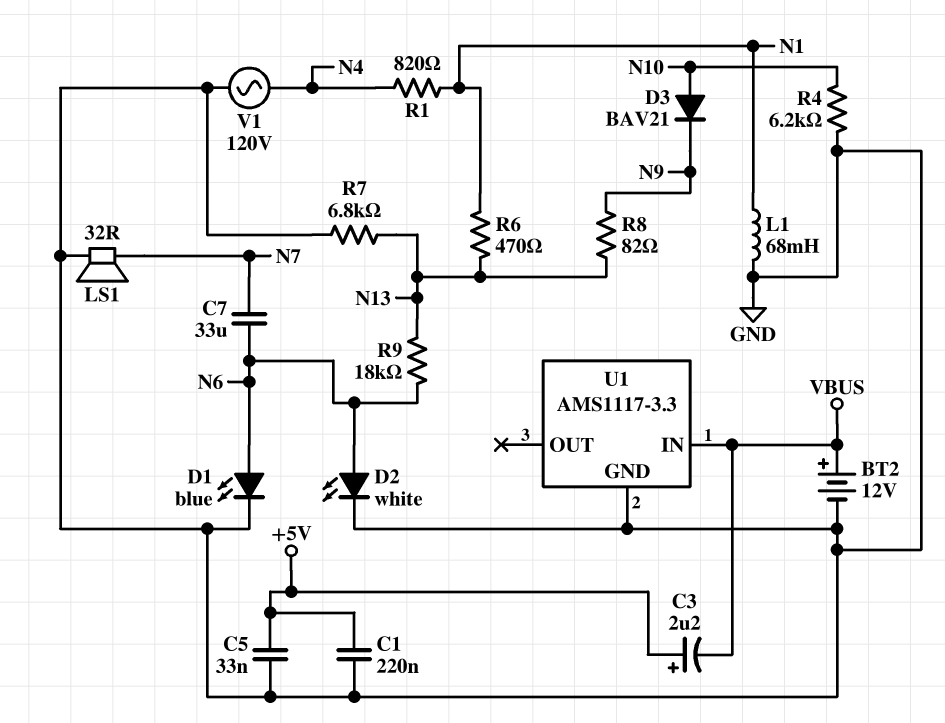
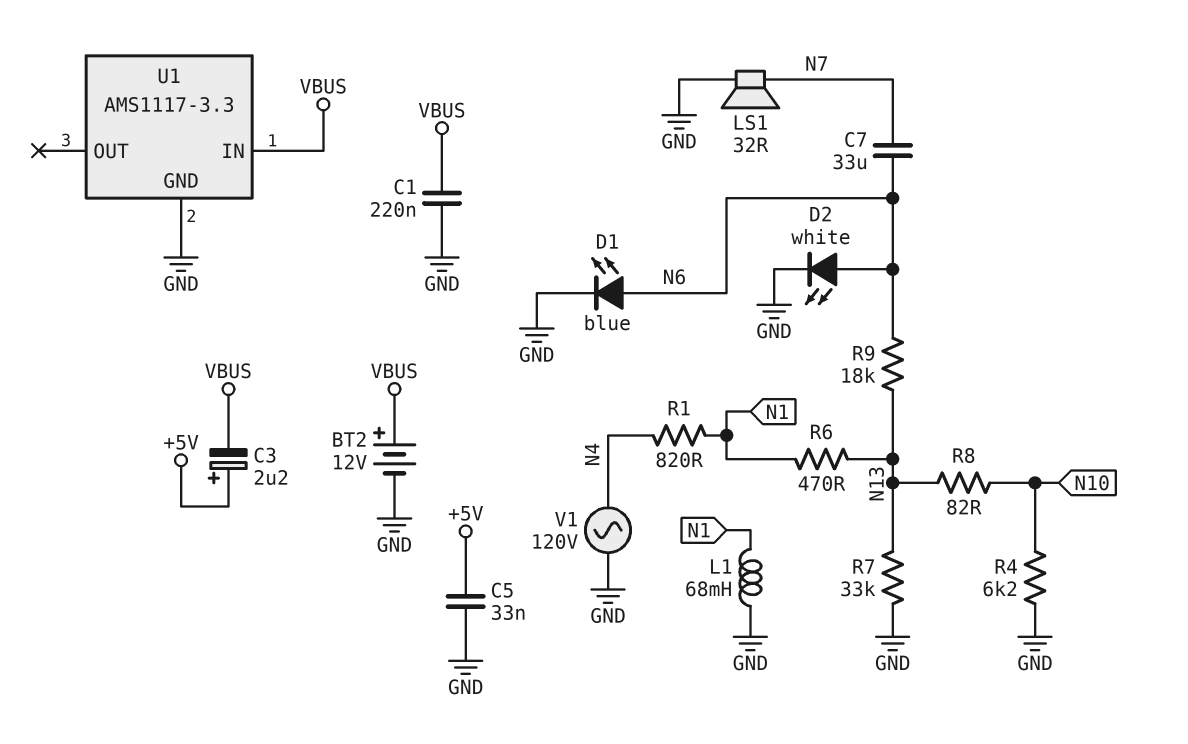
C1: 220nF (+5V, GND) -> 220nF (GND, VBUS)
D3: diode BAV21 (A N10, K N9) -> none
R7: 6.8k (GND, N13) -> 33k (GND, N13)
R8: 82 (N9, N13) -> 82 (N10, N13)

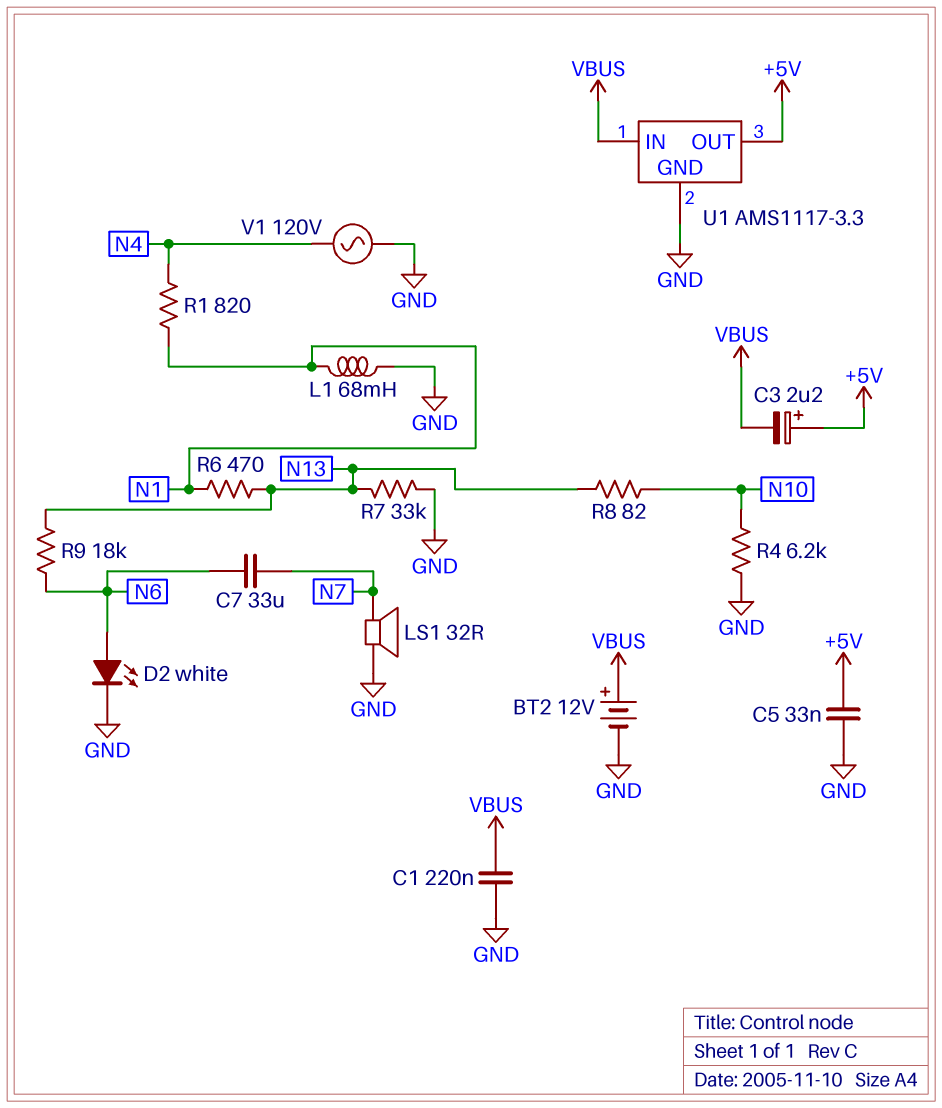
D1: LED blue (A N6, K GND) -> none
U1 pin OUT: none -> +5V

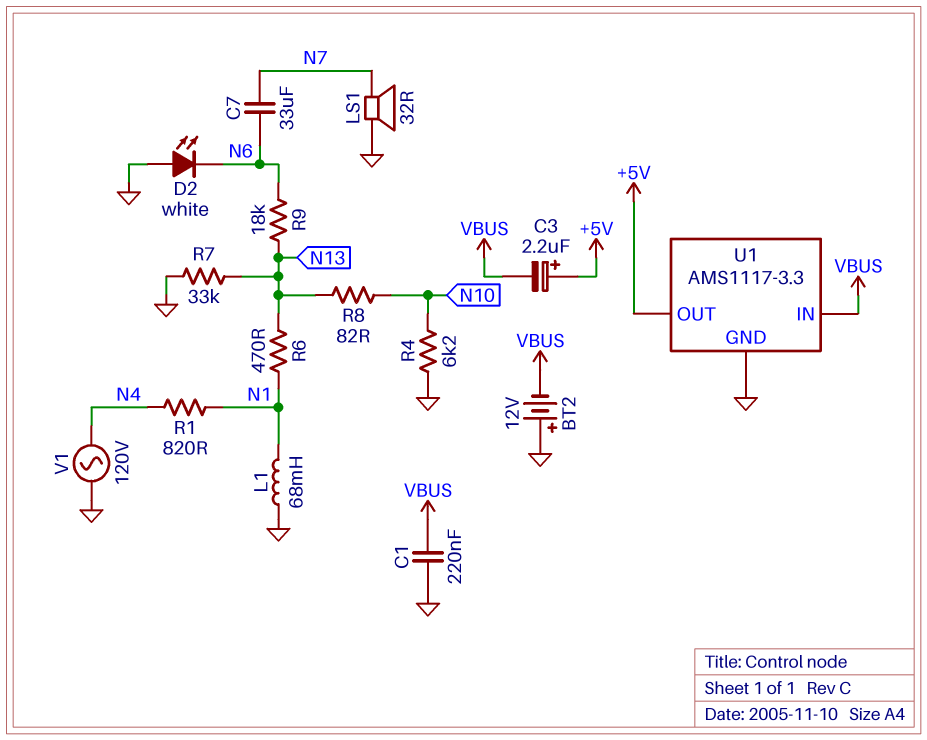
BT2: 12V (plus VBUS, minus GND) -> 12V (plus GND, minus VBUS)
C5: 33nF (+5V, GND) -> none
D2: LED white (A N6, K GND) -> LED white (A GND, K N6)

